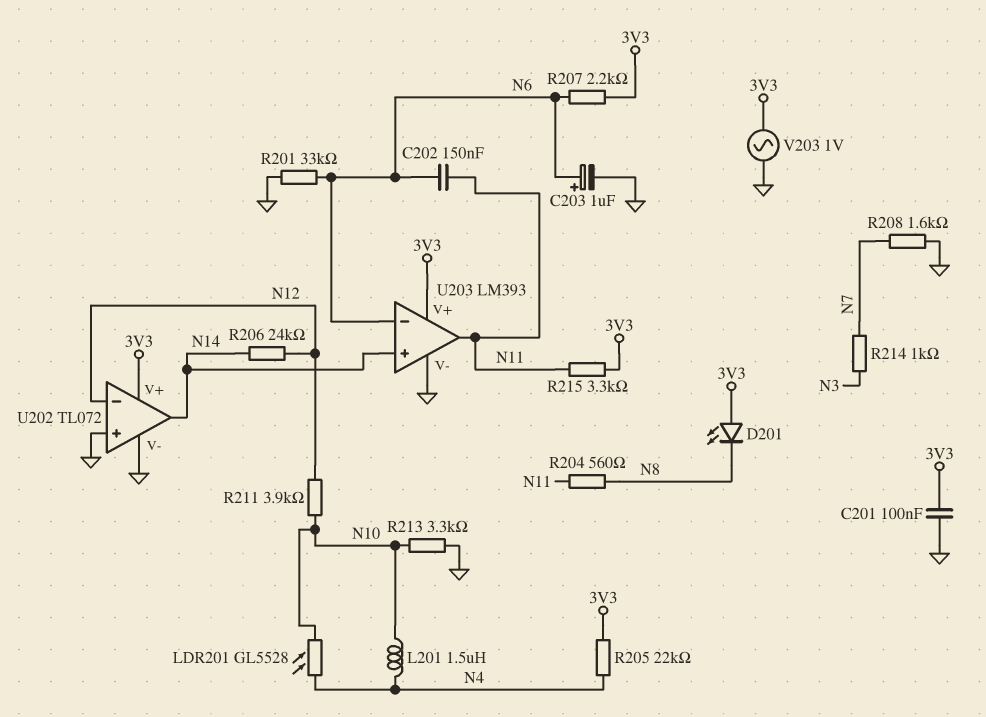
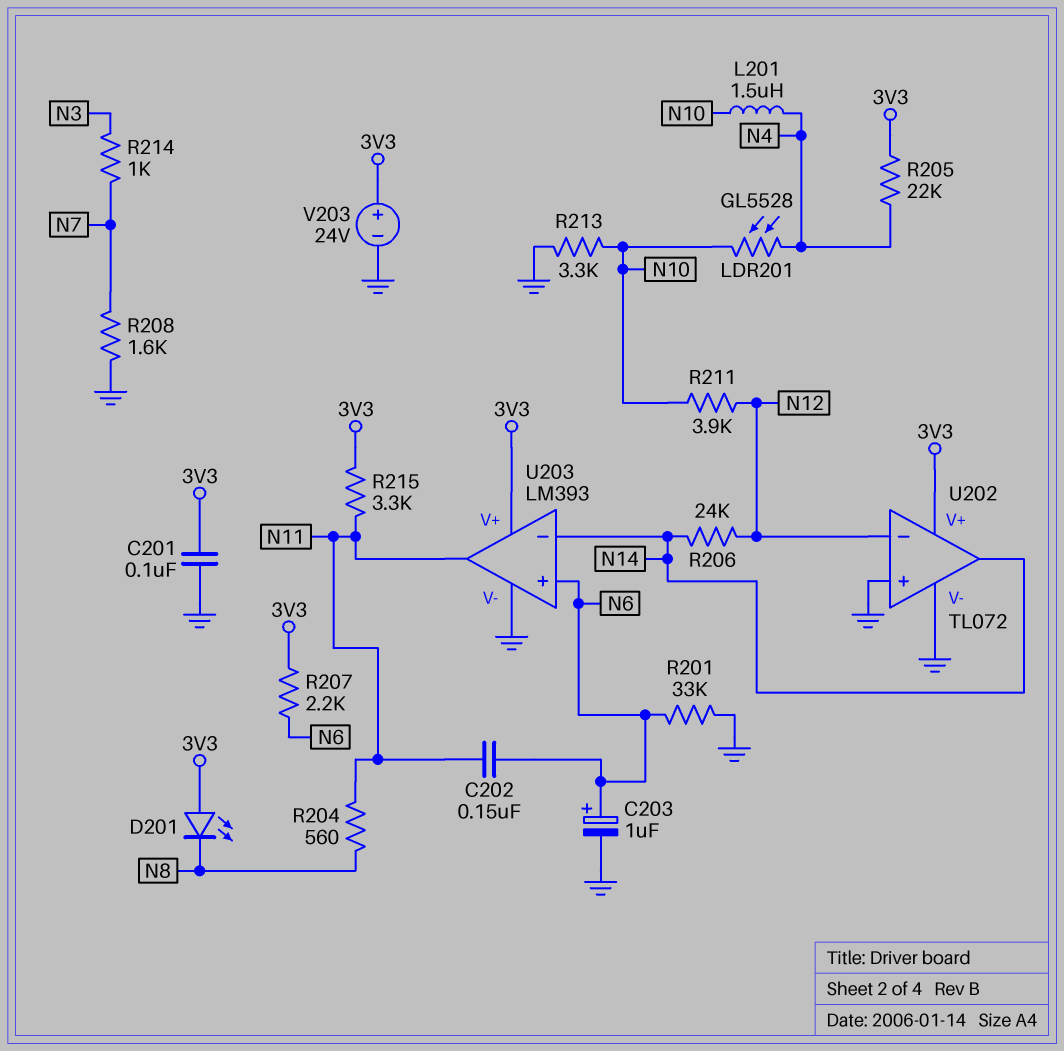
U203 pin in+: N14 -> N6
U203 pin in-: N6 -> N14
V203: AC 1V (3V3, GND) -> 24V (plus 3V3, minus GND)

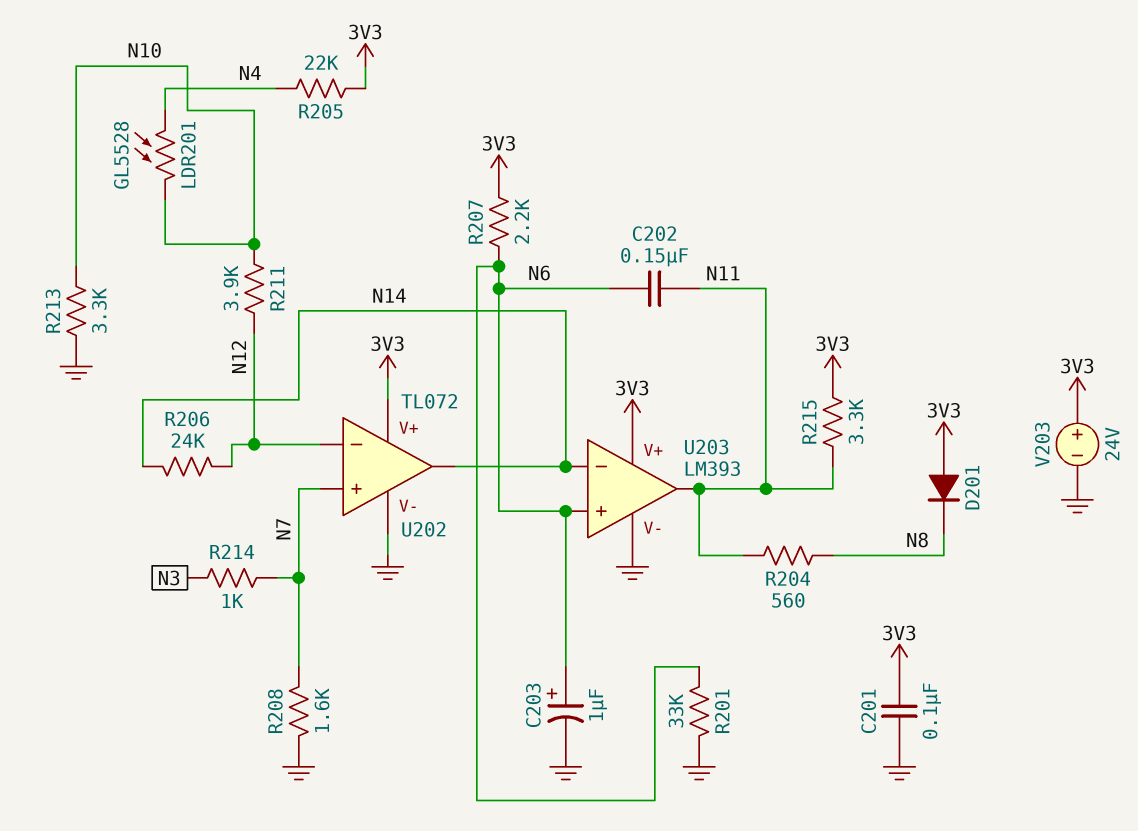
D201: LED (A 3V3, K N8) -> diode (A 3V3, K N8)
L201: 1.5uH (N4, N10) -> none
U202 pin in+: GND -> N7

